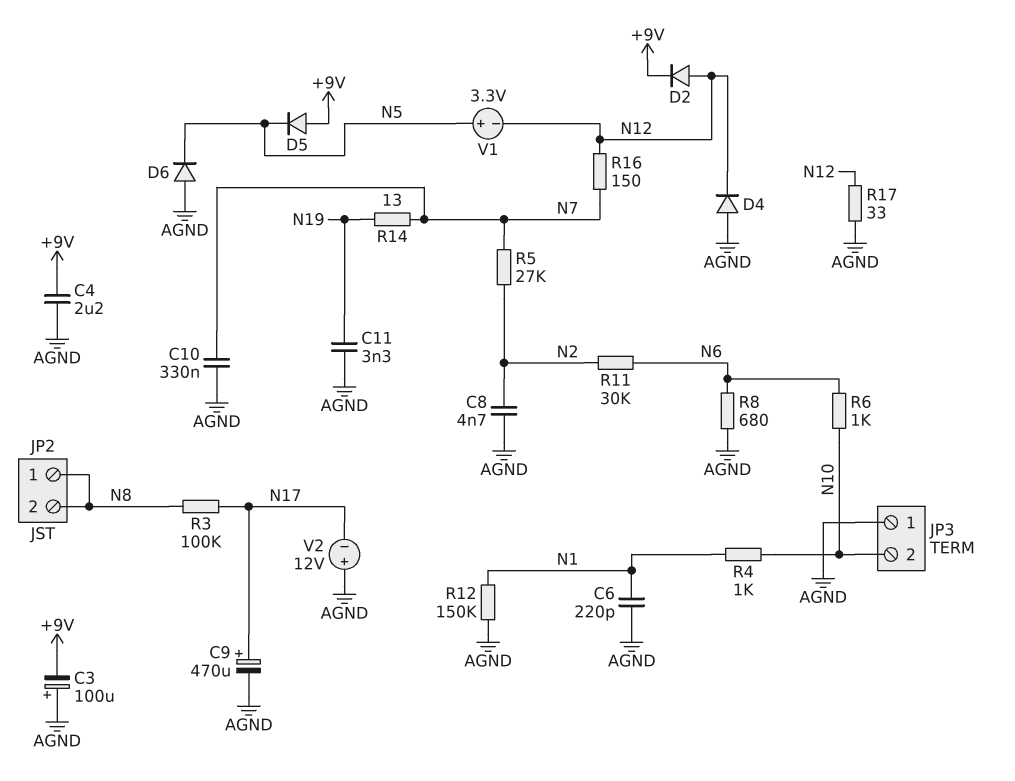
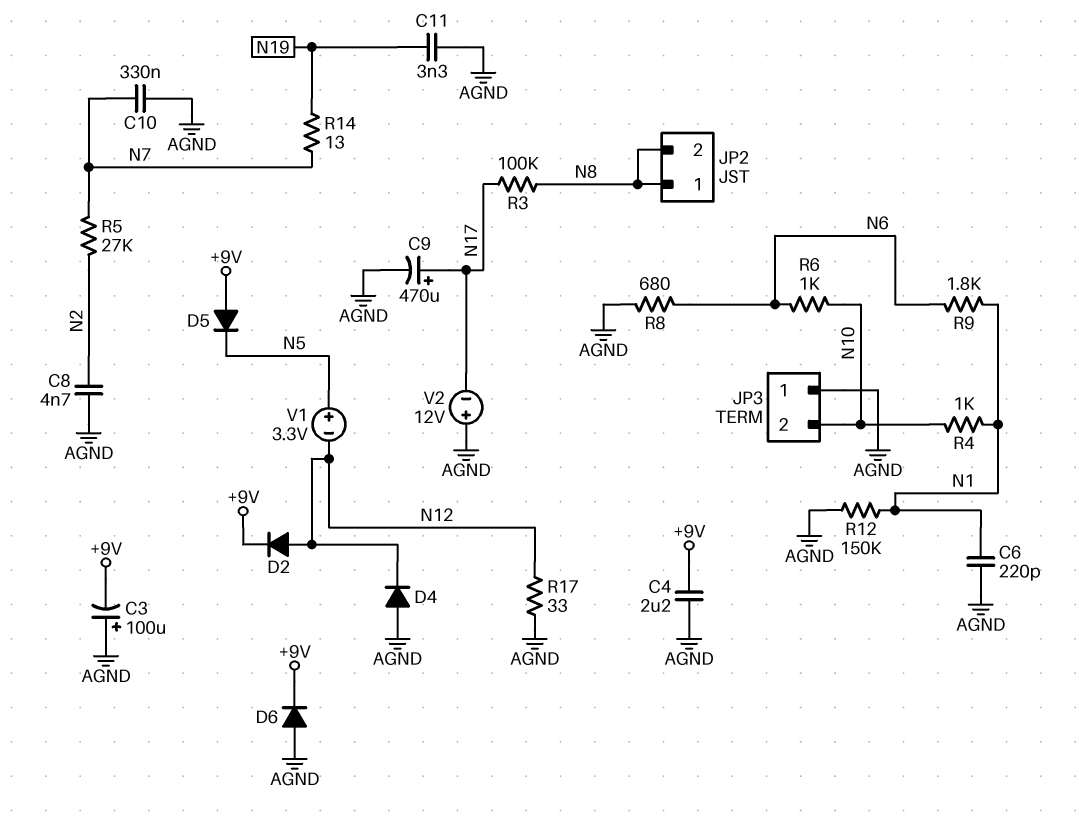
D6: diode (A AGND, K N5) -> diode (A AGND, K +9V)
R9: none -> 1.8k (N1, N6)
R11: 30k (N2, N6) -> none
R16: 150 (N7, N12) -> none

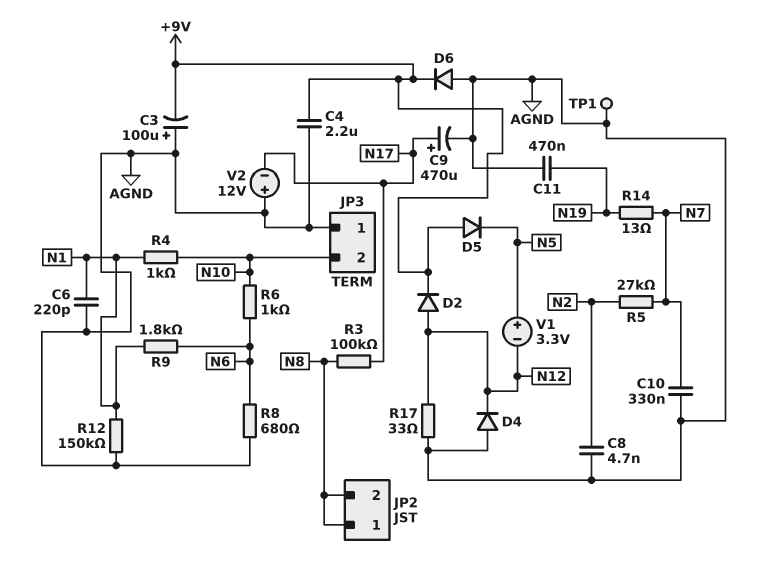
C11: 3.3nF (AGND, N19) -> 470nF (AGND, N19)
TP1: none -> test point (AGND)

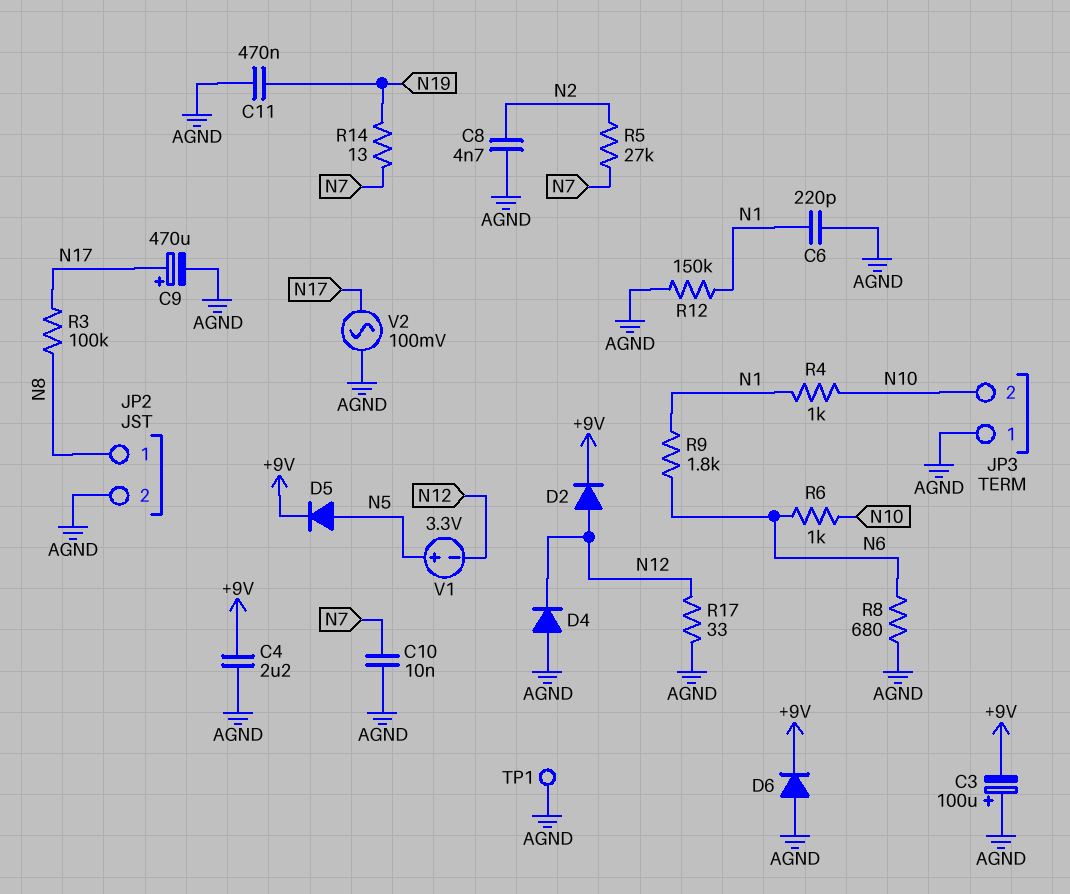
C10: 330nF (AGND, N7) -> 10nF (AGND, N7)
D5: diode (A +9V, K N5) -> diode (A N5, K +9V)
JP2 pin 2: N8 -> AGND
V2: 12V (plus AGND, minus N17) -> AC 100mV (AGND, N17)

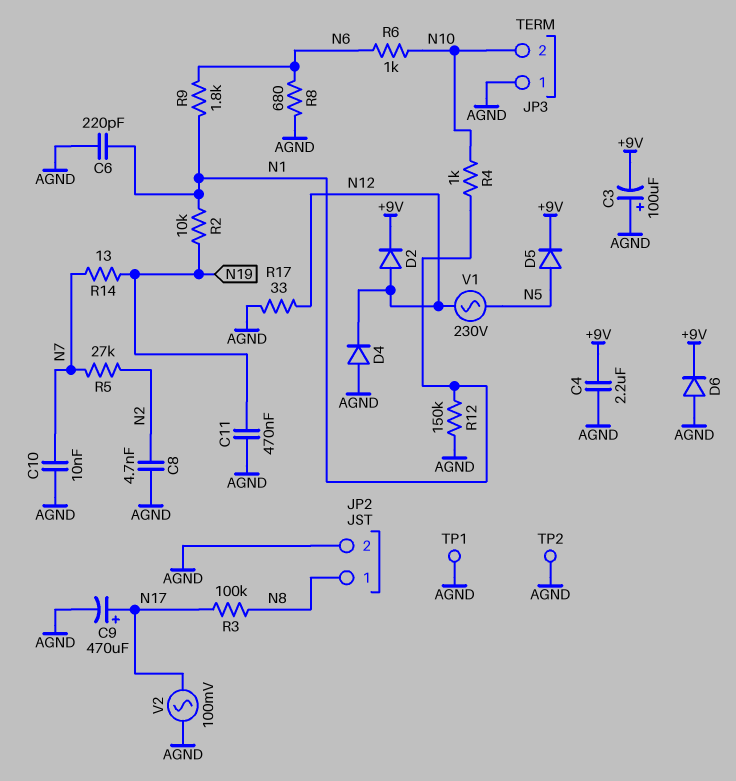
R2: none -> 10k (N1, N19)
TP2: none -> test point (AGND)
V1: 3.3V (plus N5, minus N12) -> AC 230V (N5, N12)

